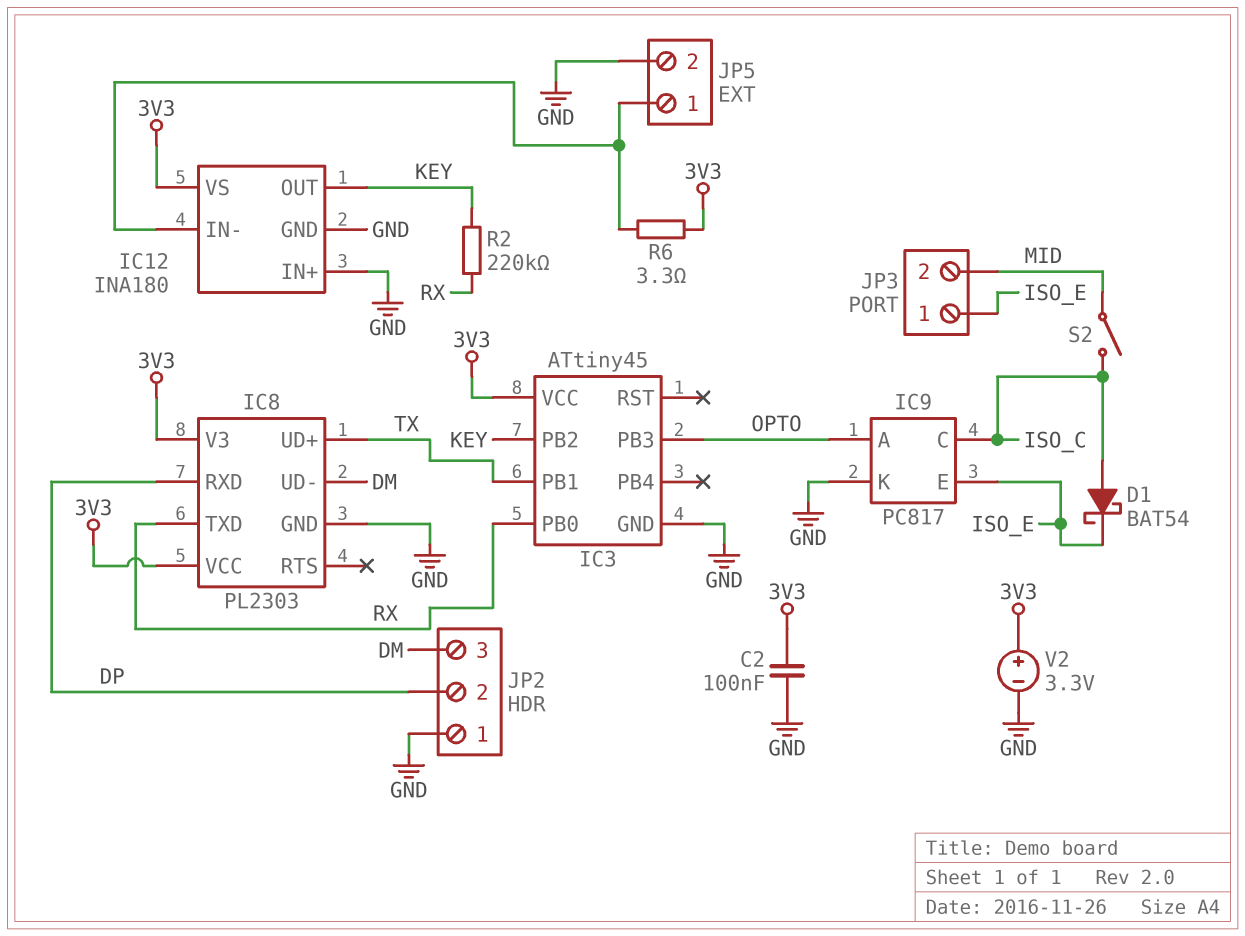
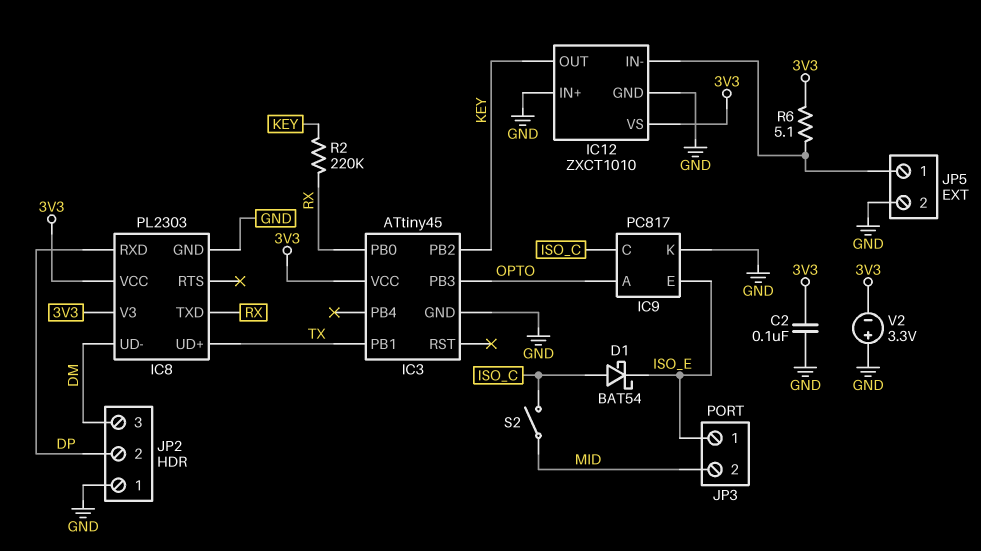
IC12: INA180 -> ZXCT1010
R6: 3.3 (3V3, IC12/IN-) -> 5.1 (3V3, IC12/IN-)
V2: 3.3V (plus 3V3, minus GND) -> 3.3V (plus GND, minus 3V3)

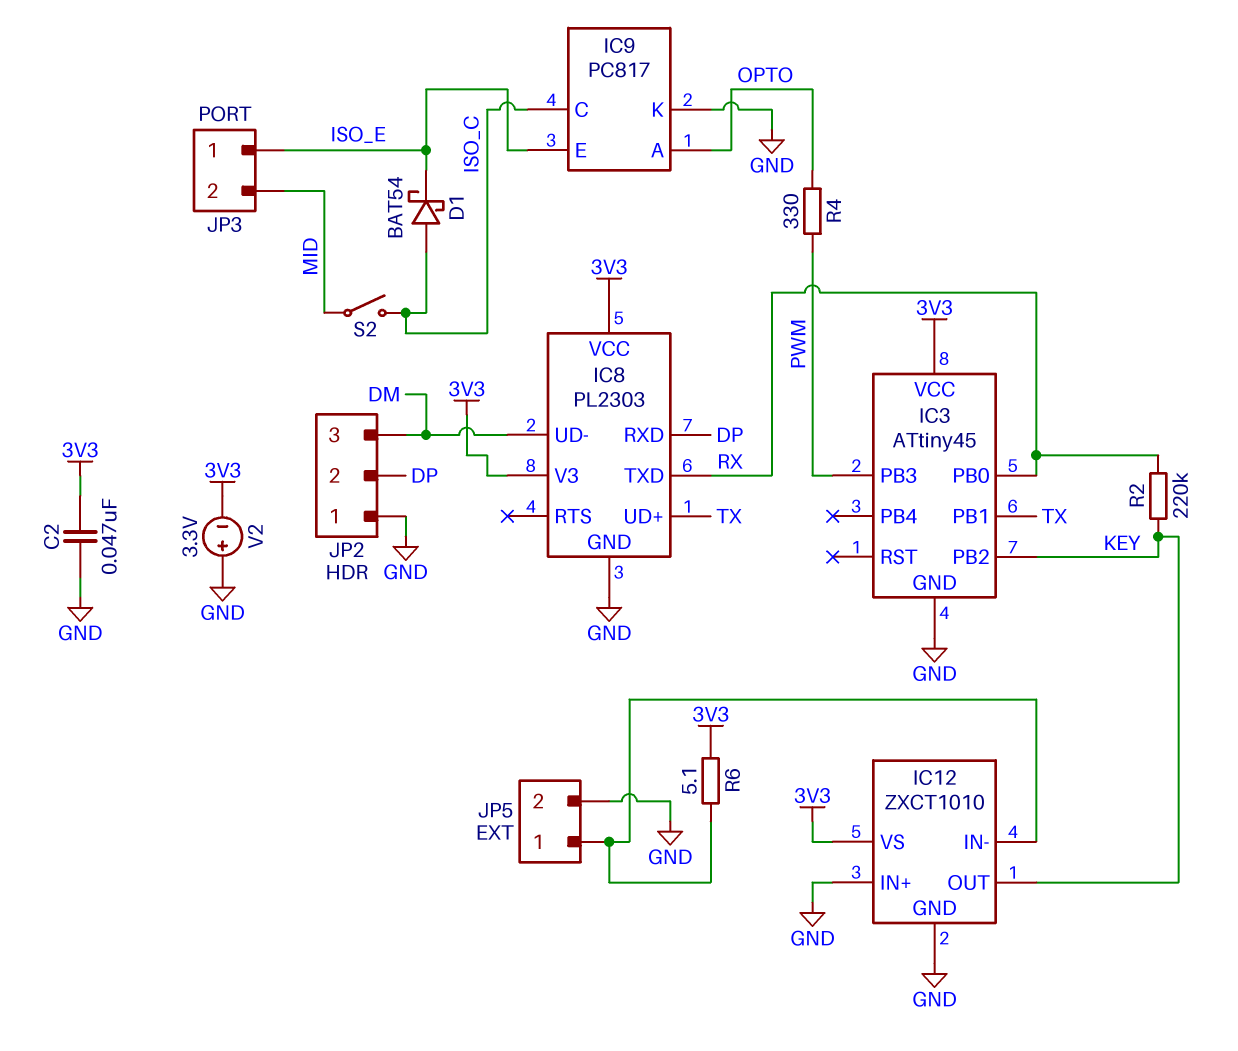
C2: 100nF (3V3, GND) -> 47nF (3V3, GND)
IC3 pin PB3: OPTO -> PWM
R4: none -> 330 (OPTO, PWM)

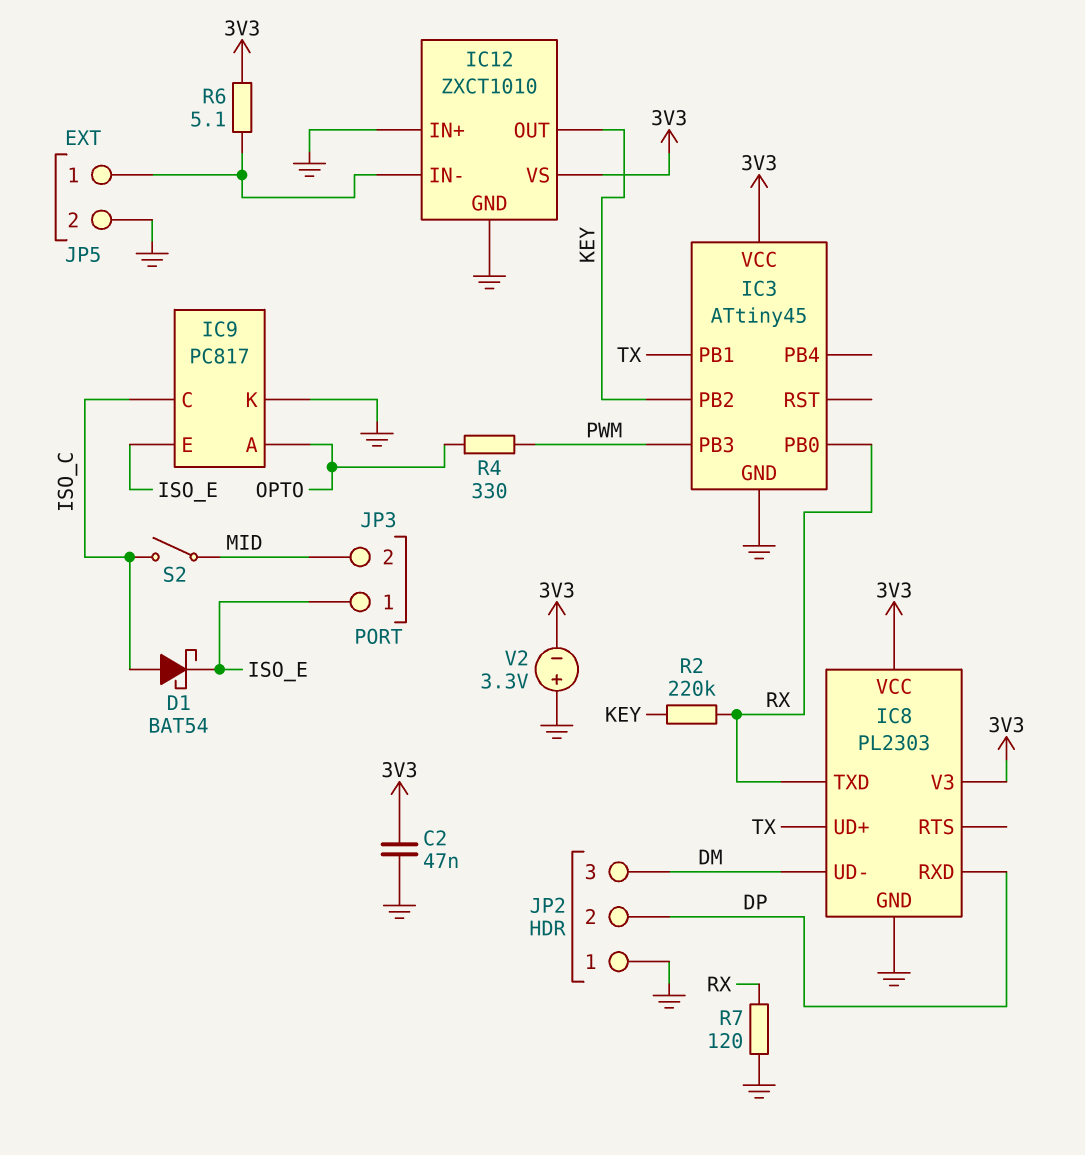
R7: none -> 120 (GND, RX)

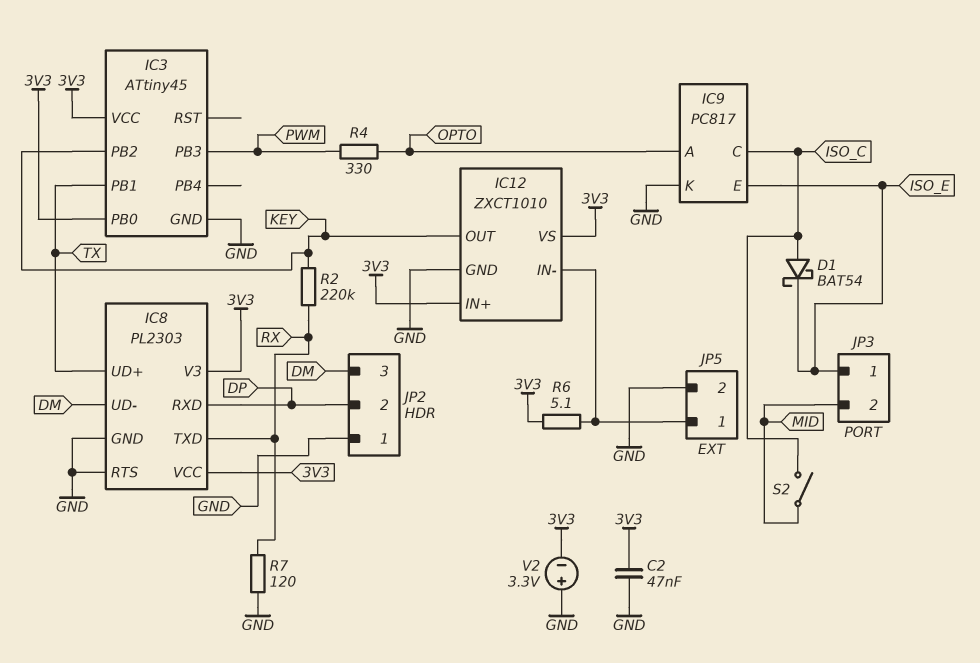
IC3 pin PB0: RX -> 3V3
IC8 pin RTS: none -> GND
IC12 pin IN+: GND -> 3V3

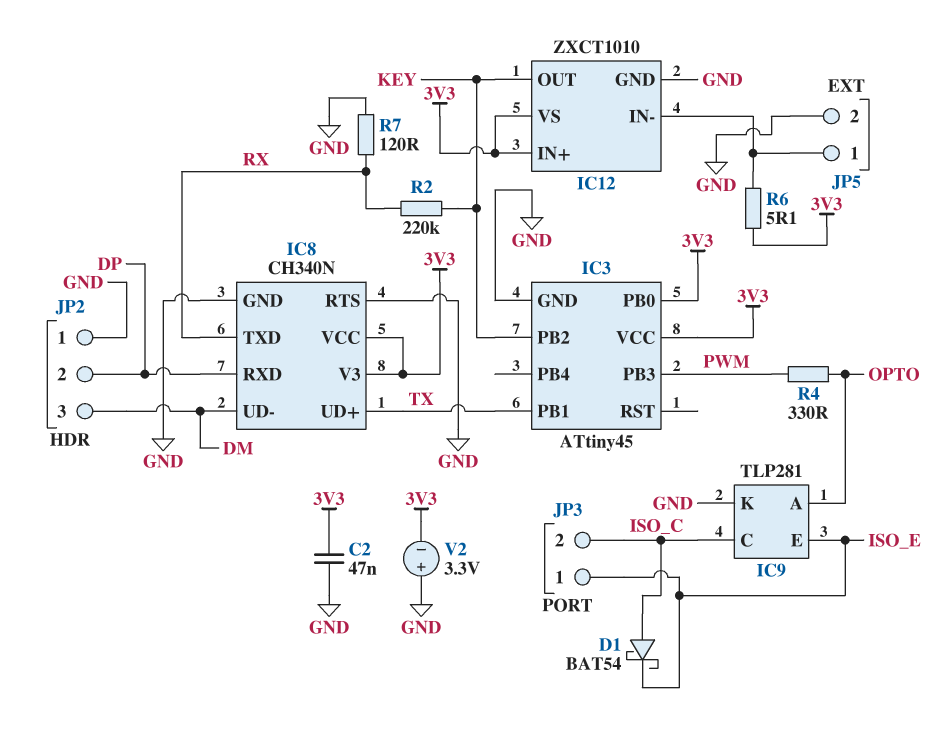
IC8: PL2303 -> CH340N
IC9: PC817 -> TLP281
JP3 pin 2: MID -> ISO_C
S2: switch (ISO_C, MID) -> none

